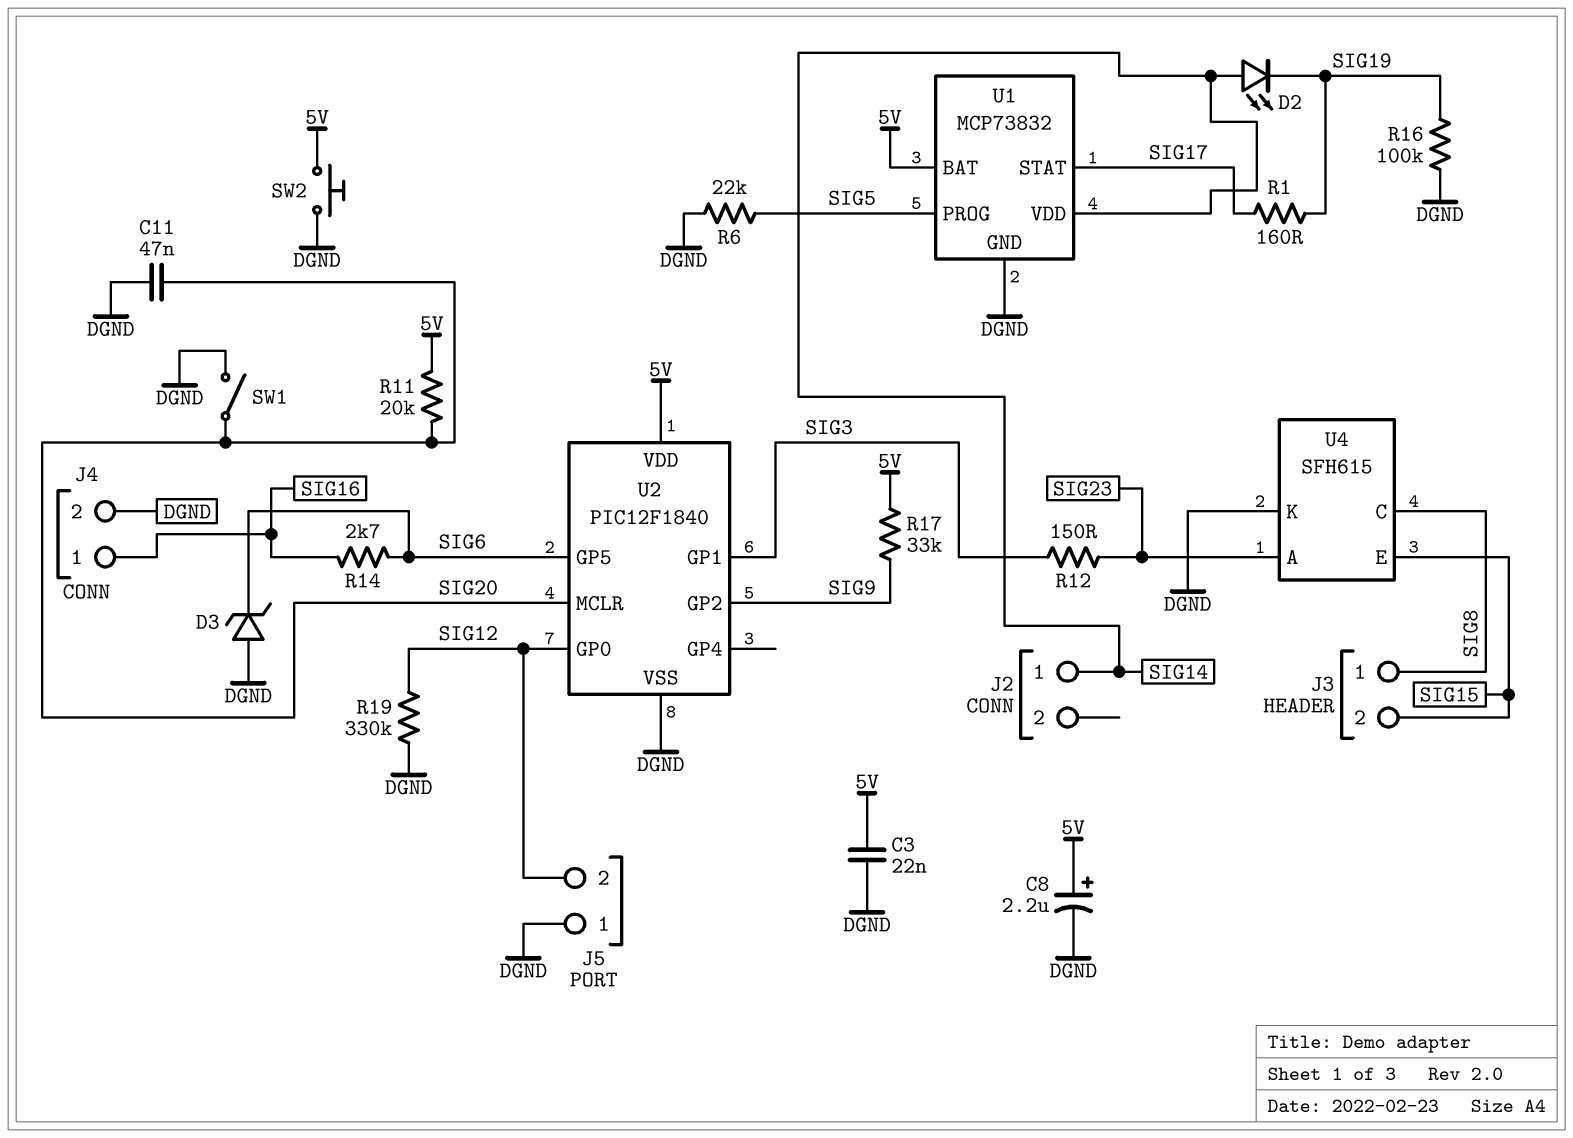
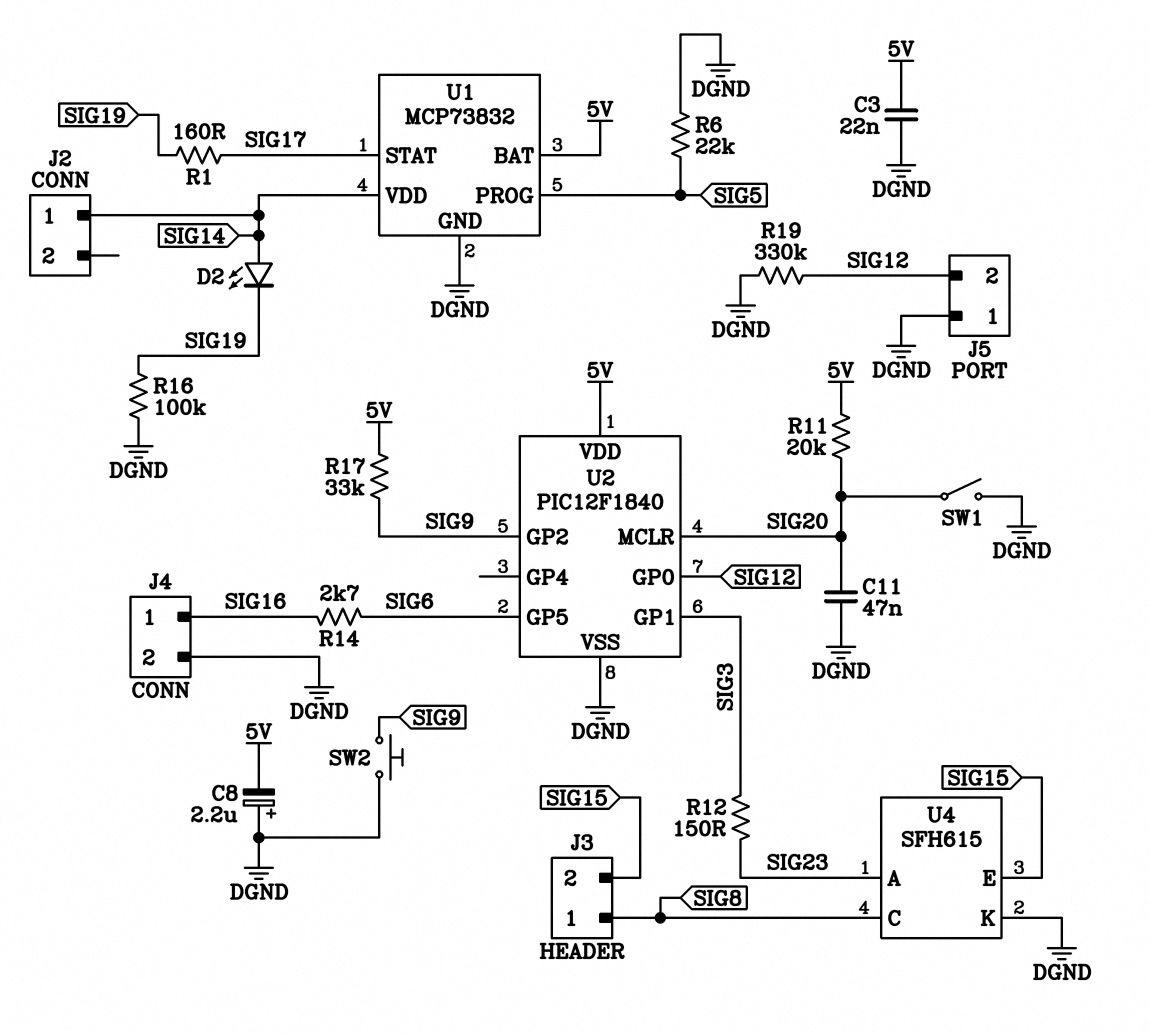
C8: 2.2uF (plus 5V, minus DGND) -> 2.2uF (plus DGND, minus 5V)
D3: zener (A DGND, K SIG6) -> none
SW2: button (5V, DGND) -> button (DGND, SIG9)

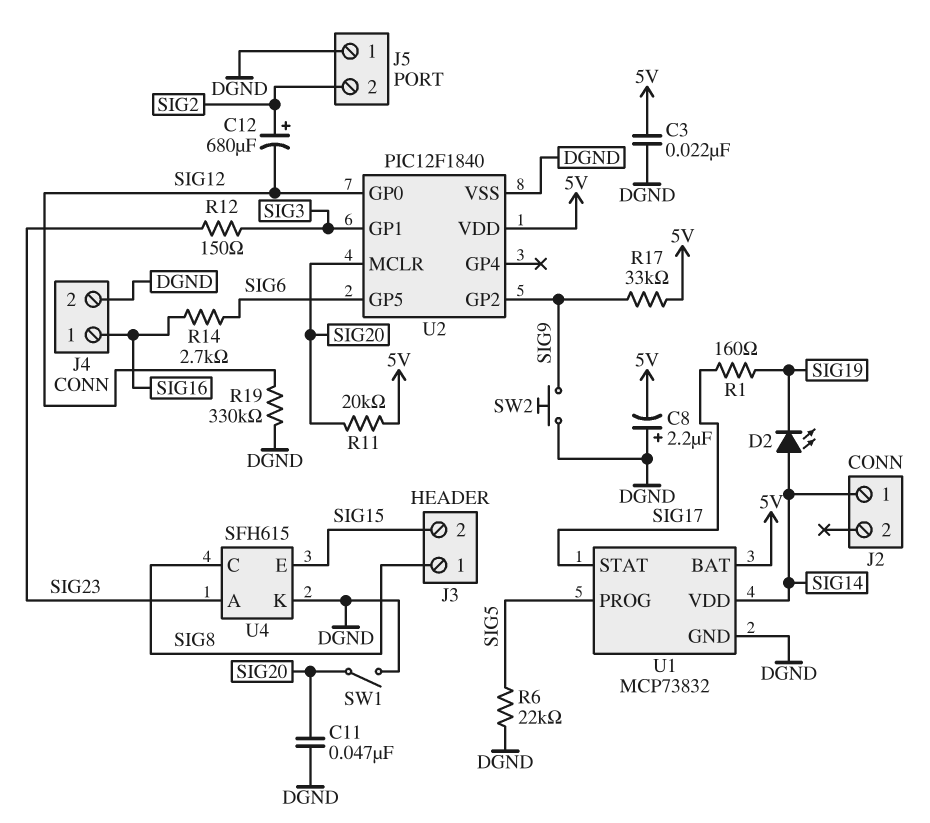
C12: none -> 680uF (plus SIG2, minus SIG12)
J5 pin 2: SIG12 -> SIG2
R16: 100k (DGND, SIG19) -> none

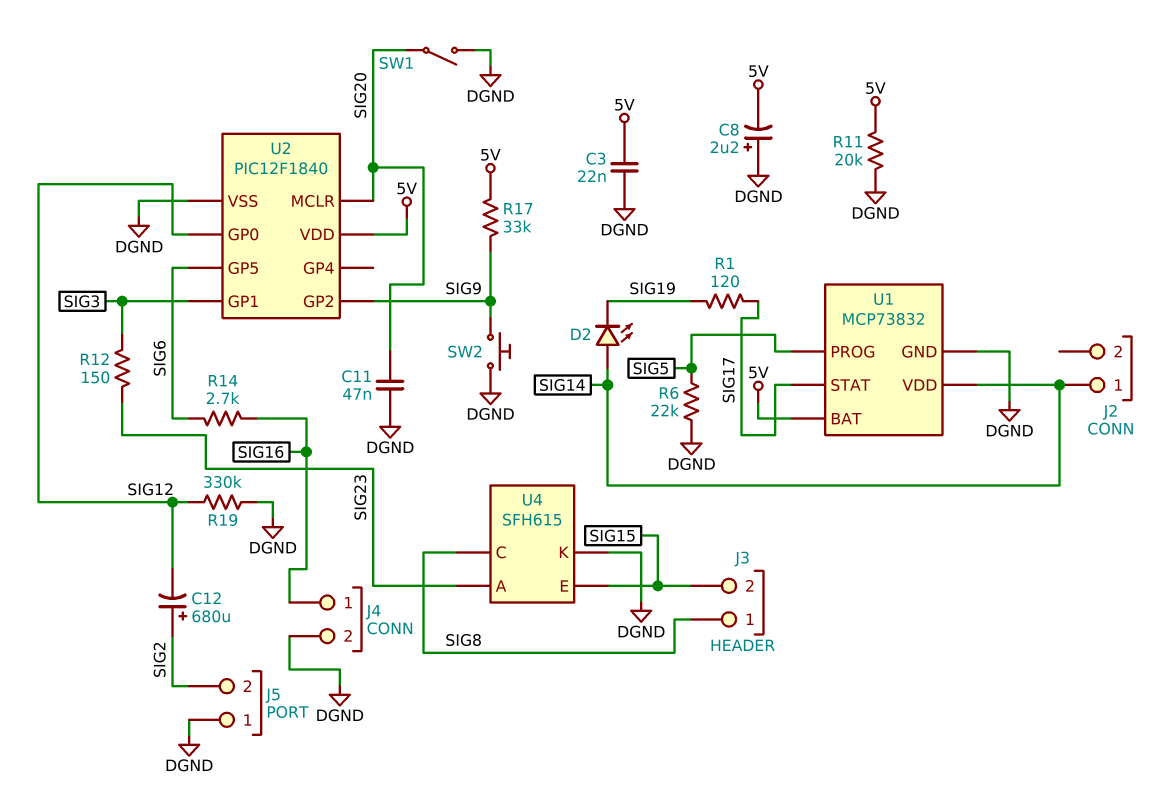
R1: 160 (SIG17, SIG19) -> 120 (SIG17, SIG19)
R11: 20k (5V, SIG20) -> 20k (5V, DGND)

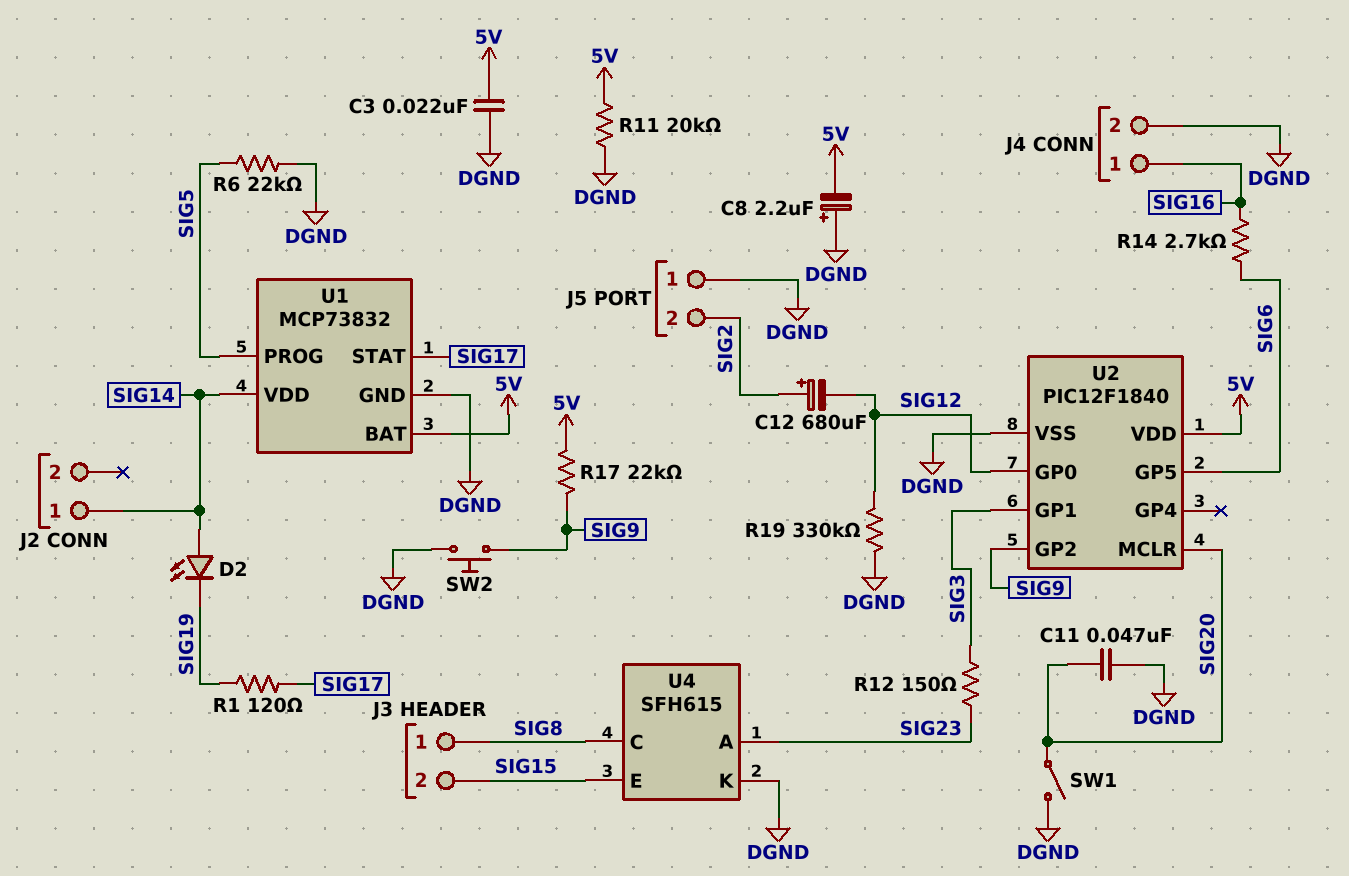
R17: 33k (5V, SIG9) -> 22k (5V, SIG9)

